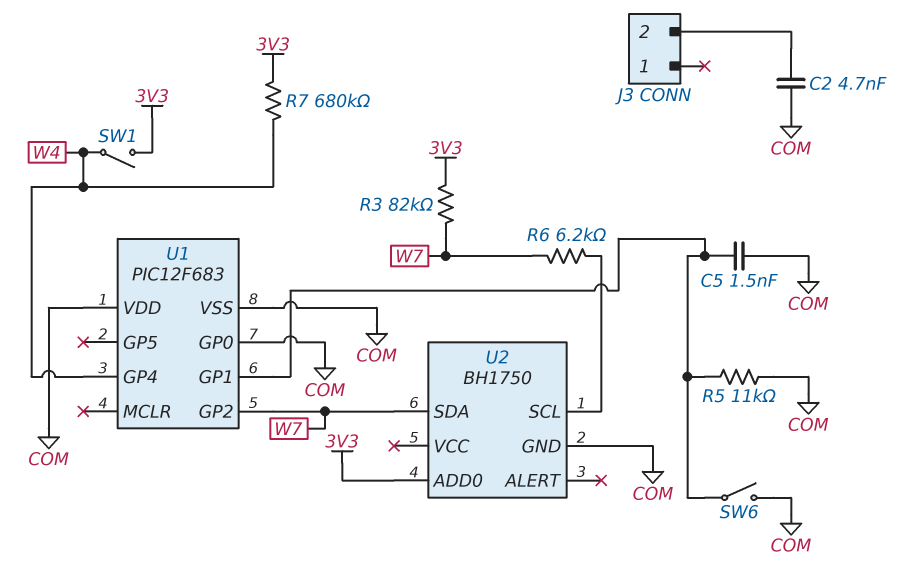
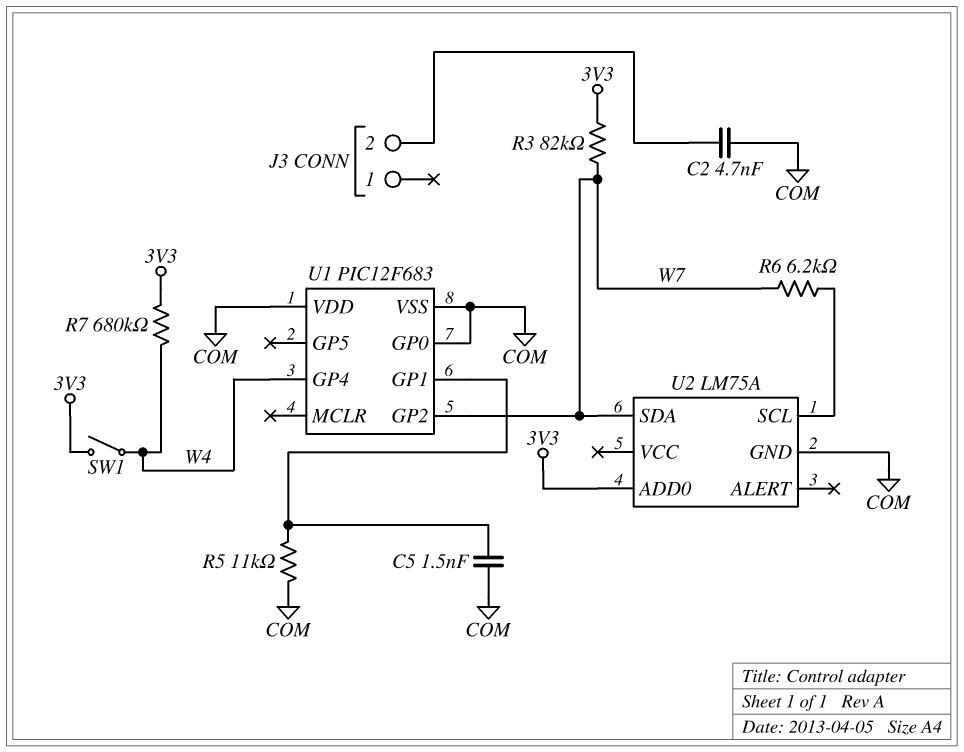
SW6: switch (COM, U1/GP1) -> none
U2: BH1750 -> LM75A

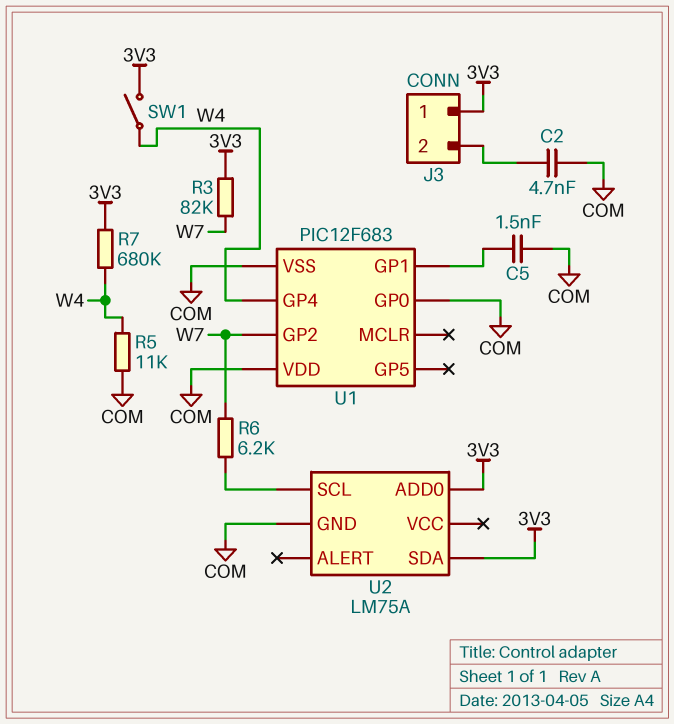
J3 pin 1: none -> 3V3
R5: 11k (COM, U1/GP1) -> 11k (COM, W4)
U2 pin SDA: W7 -> 3V3

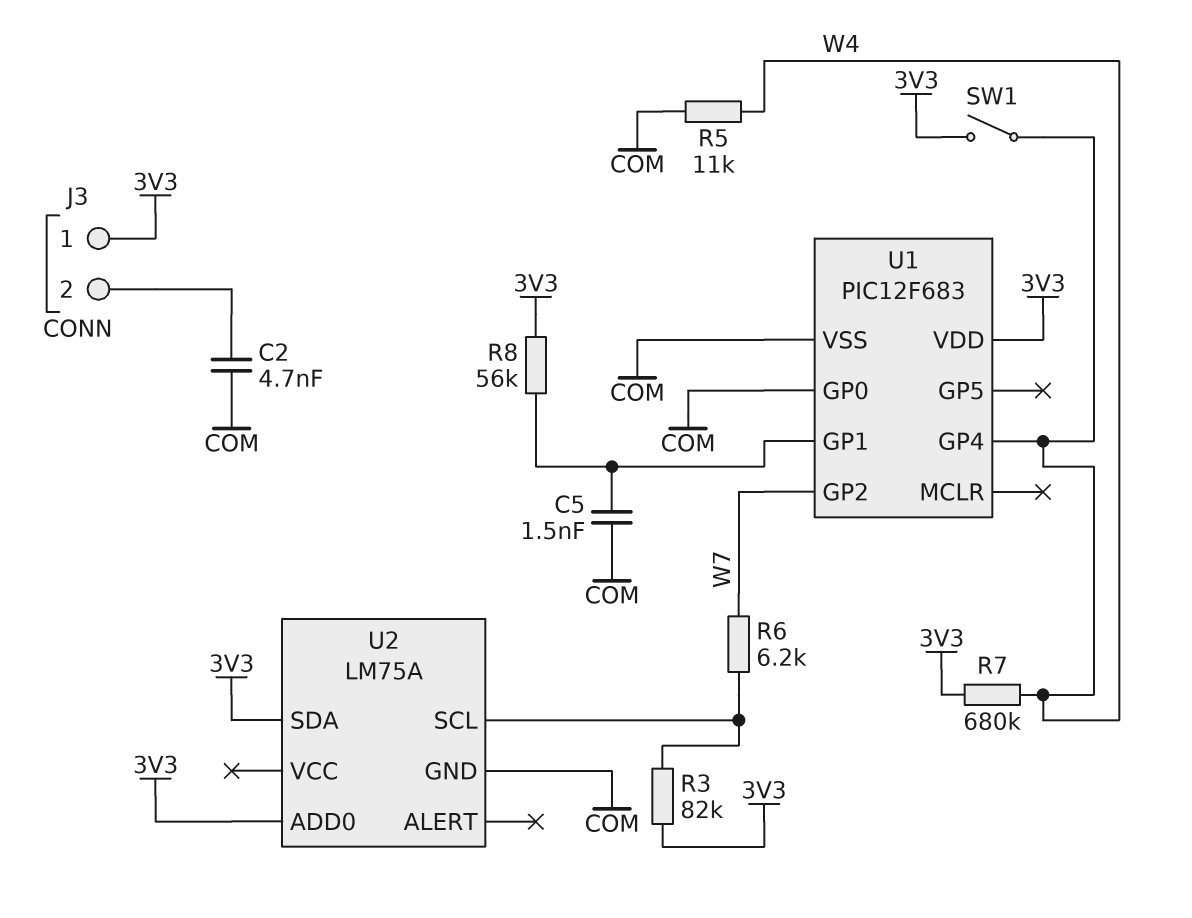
R3: 82k (3V3, W7) -> 82k (3V3, U2/SCL)
R8: none -> 56k (3V3, U1/GP1)
U1 pin VDD: COM -> 3V3

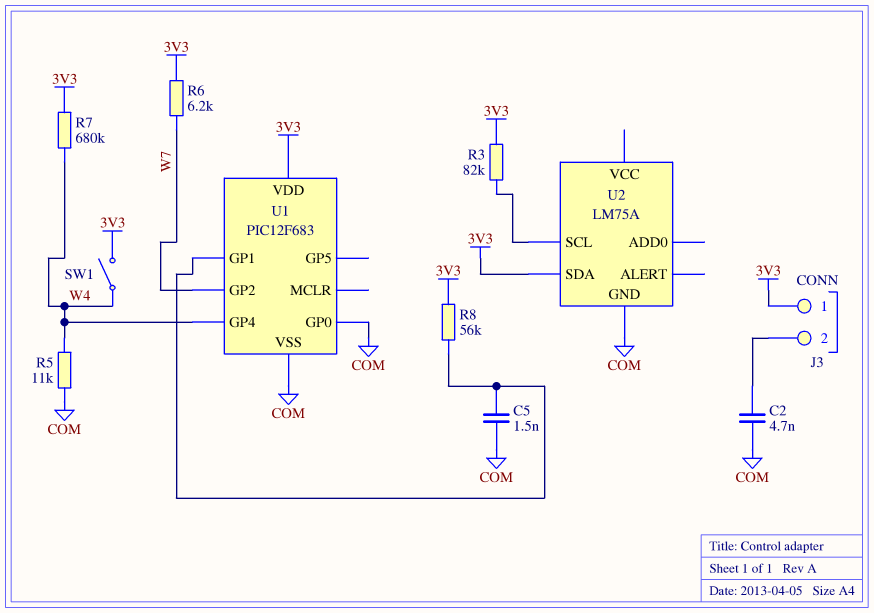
R6: 6.2k (U2/SCL, W7) -> 6.2k (3V3, W7)
U2 pin ADD0: 3V3 -> none

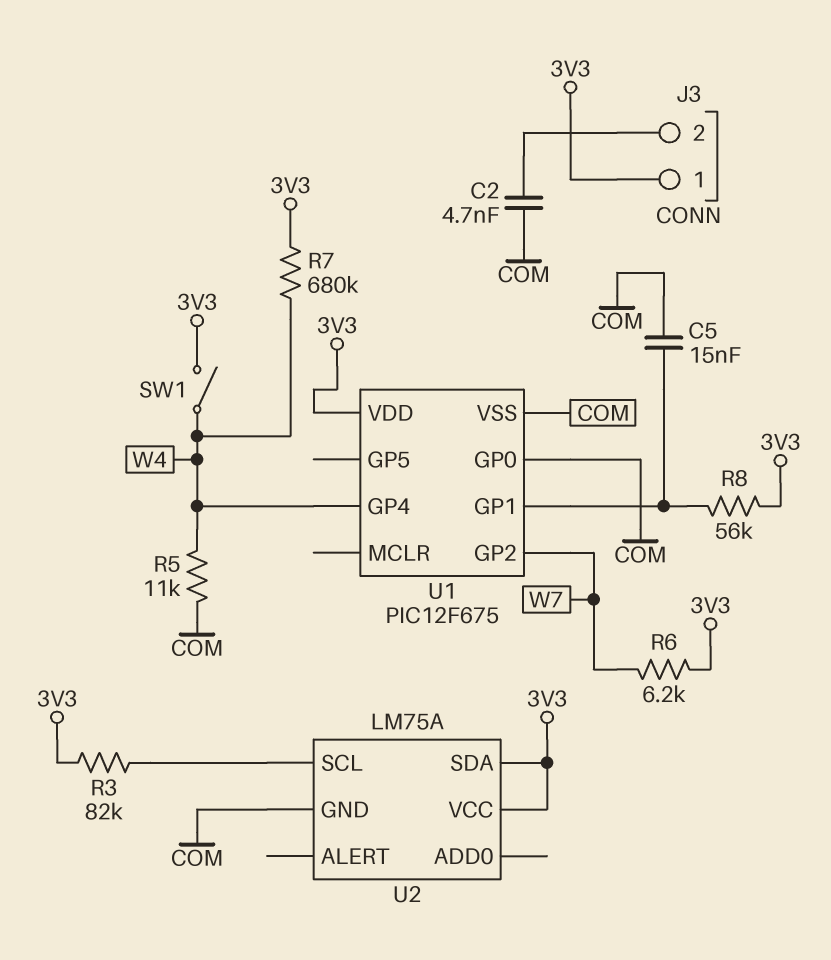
C5: 1.5nF (COM, U1/GP1) -> 15nF (COM, U1/GP1)
U1: PIC12F683 -> PIC12F675
U2 pin VCC: none -> 3V3

